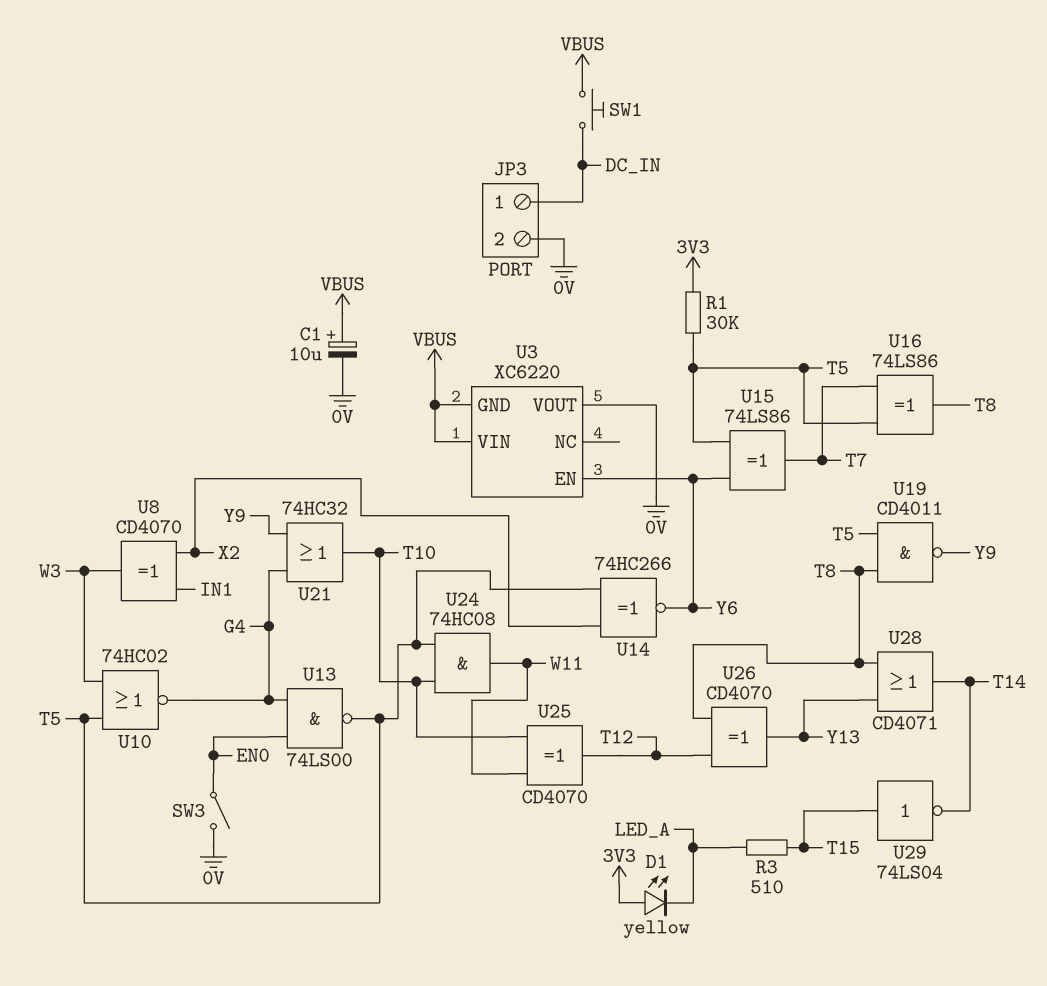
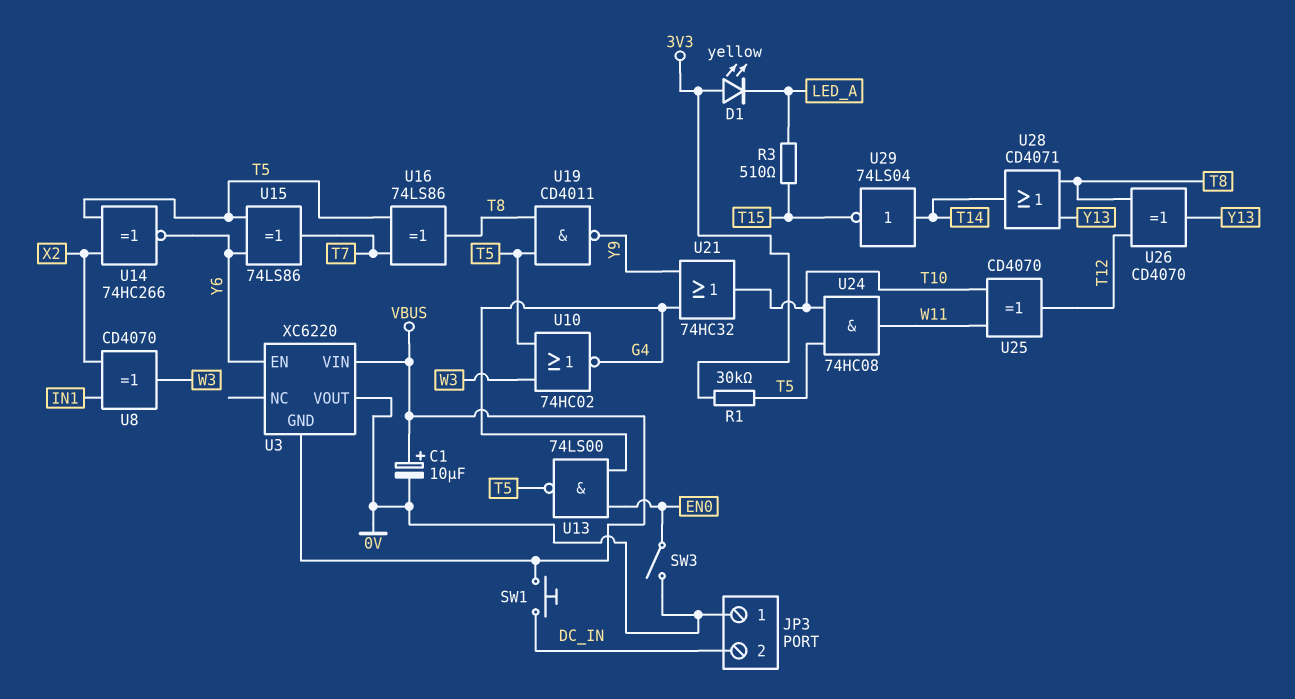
JP3 pin 1: DC_IN -> 0V
JP3 pin 2: 0V -> DC_IN
U29: NOT 74LS04 (in T15, out T14) -> NOT 74LS04 (in T14, out T15)

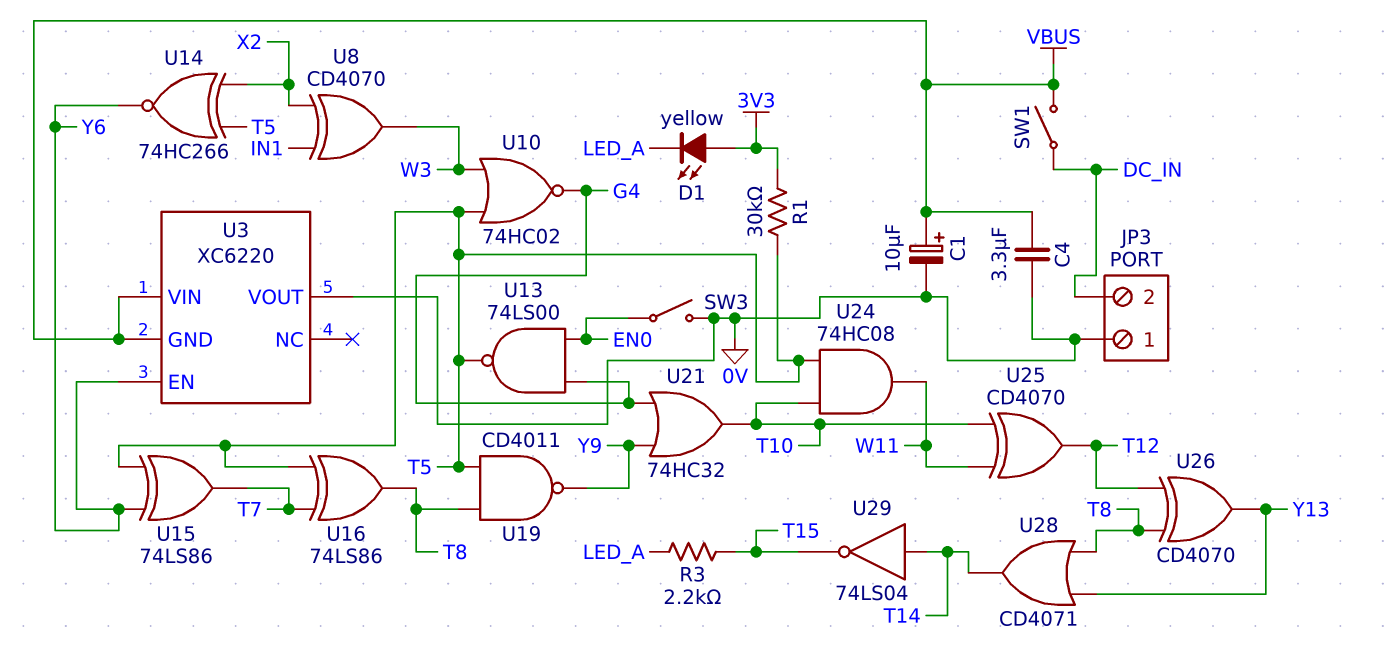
C4: none -> 3.3uF (0V, VBUS)
R3: 510 (LED_A, T15) -> 2.2k (LED_A, T15)
SW1: button (DC_IN, VBUS) -> switch (DC_IN, VBUS)

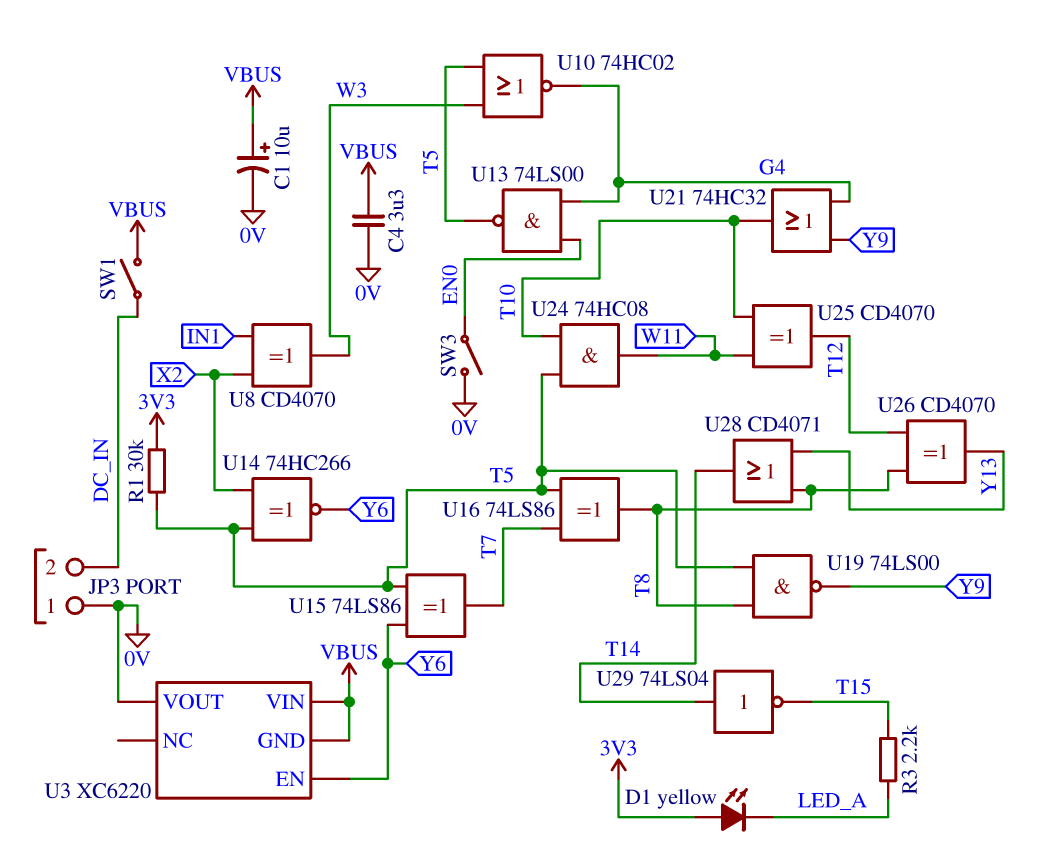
U19: NAND CD4011 (in T5, in T8, out Y9) -> NAND 74LS00 (in T5, in T8, out Y9)

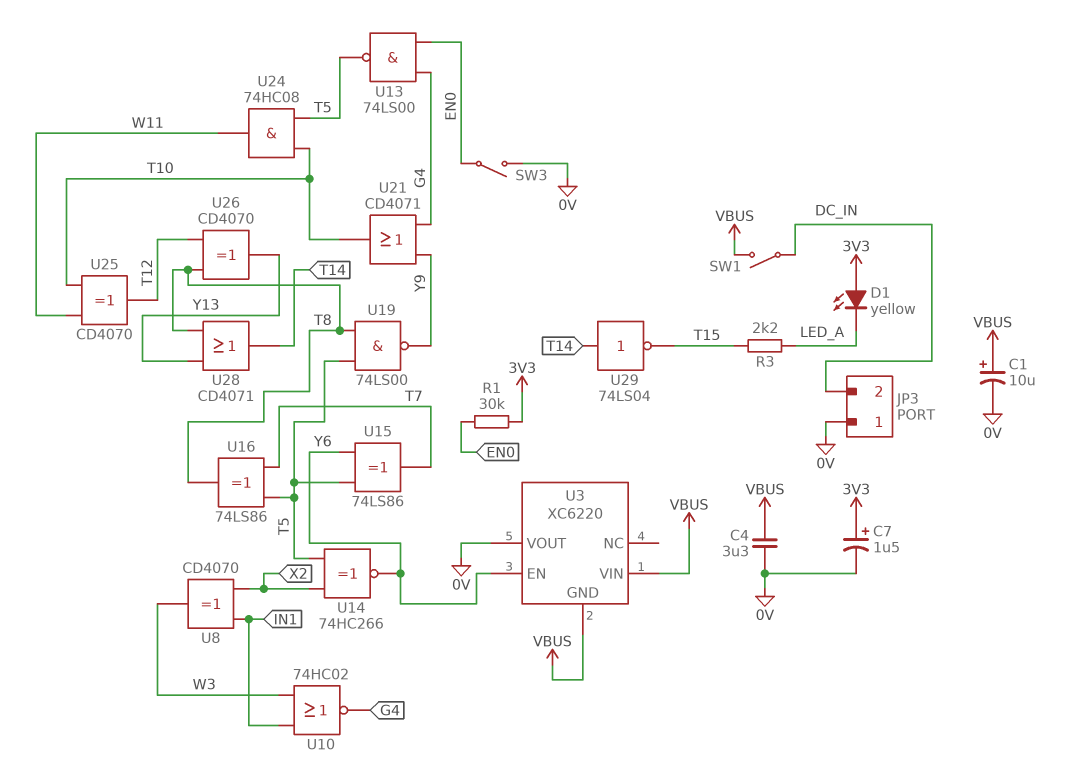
C7: none -> 1.5uF (plus 3V3, minus 0V)
R1: 30k (3V3, T5) -> 30k (3V3, EN0)
U10: NOR 74HC02 (in T5, in W3, out G4) -> NOR 74HC02 (in IN1, in W3, out G4)
U21: OR 74HC32 (in G4, in Y9, out T10) -> OR CD4071 (in G4, in Y9, out T10)

